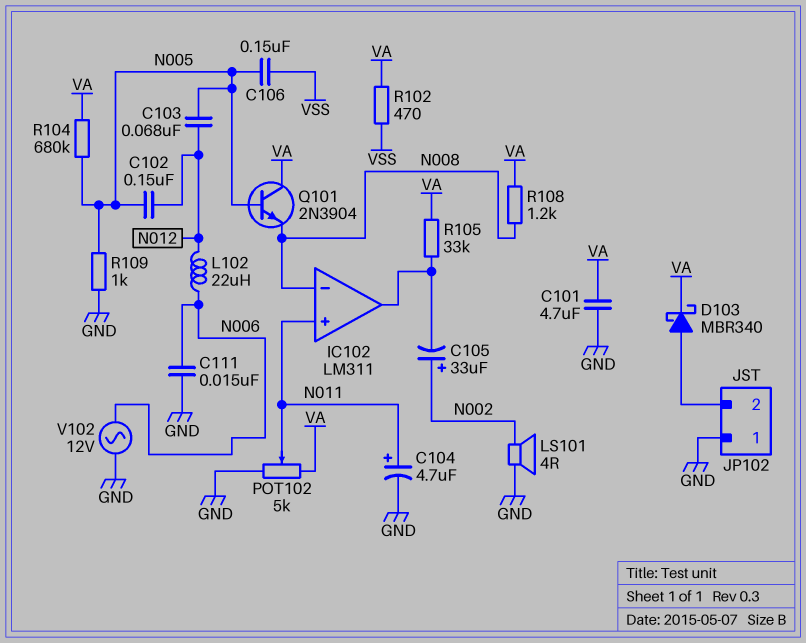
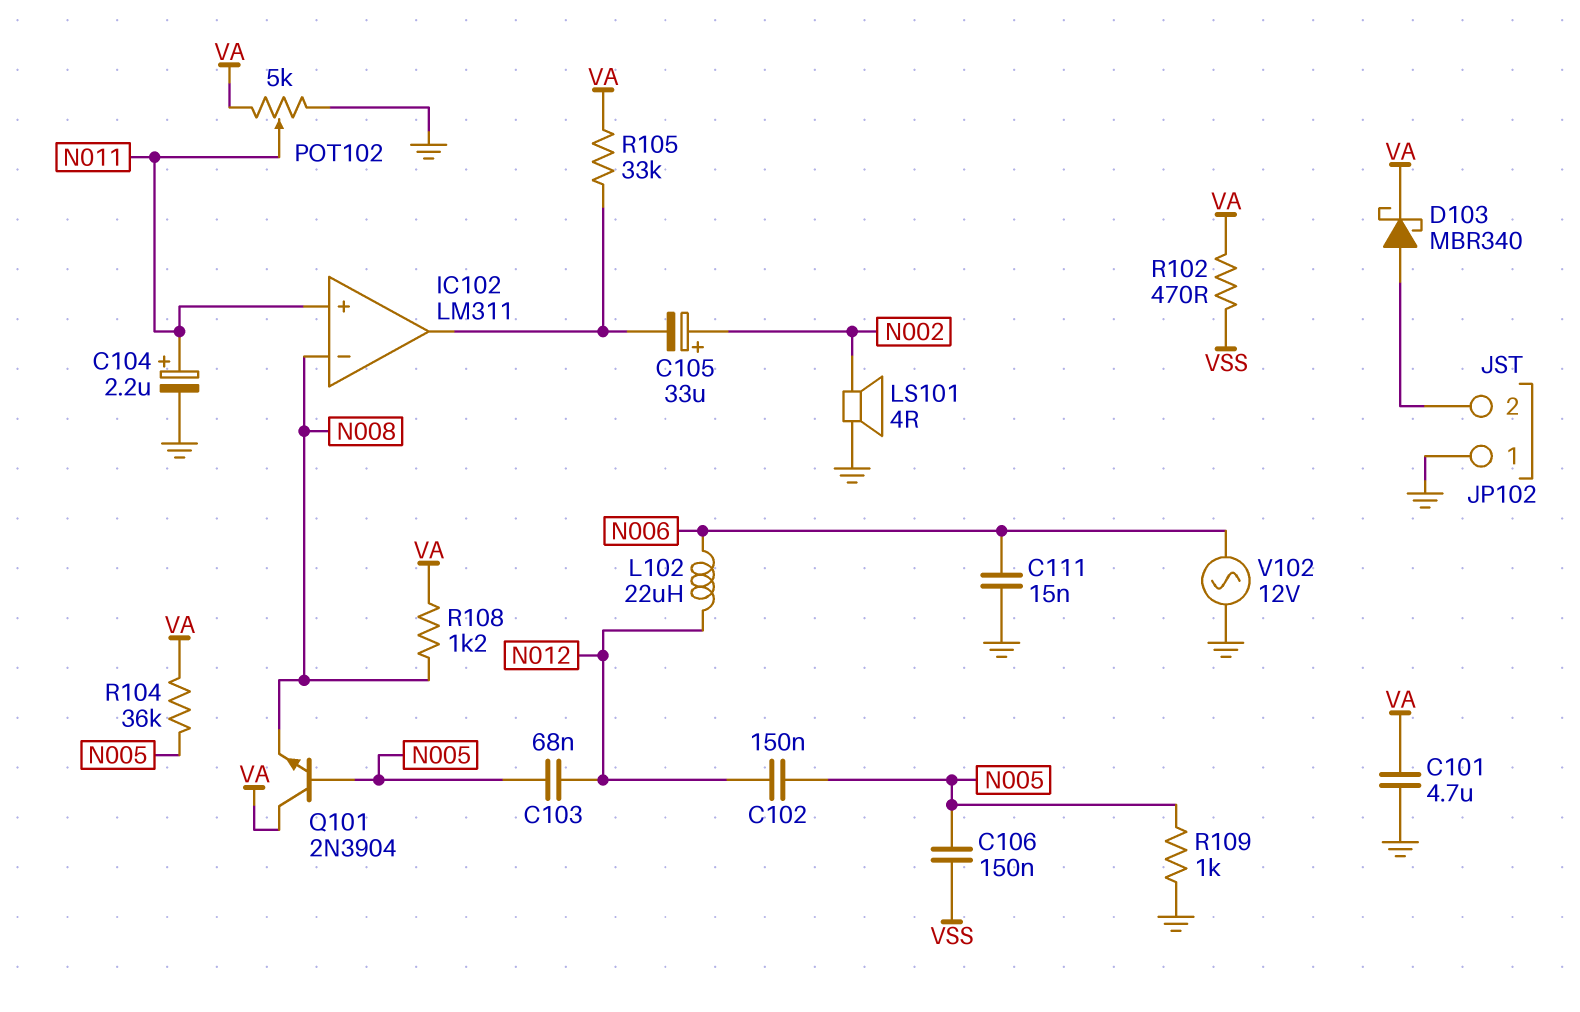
C104: 4.7uF (plus N011, minus GND) -> 2.2uF (plus N011, minus GND)
R104: 680k (N005, VA) -> 36k (N005, VA)

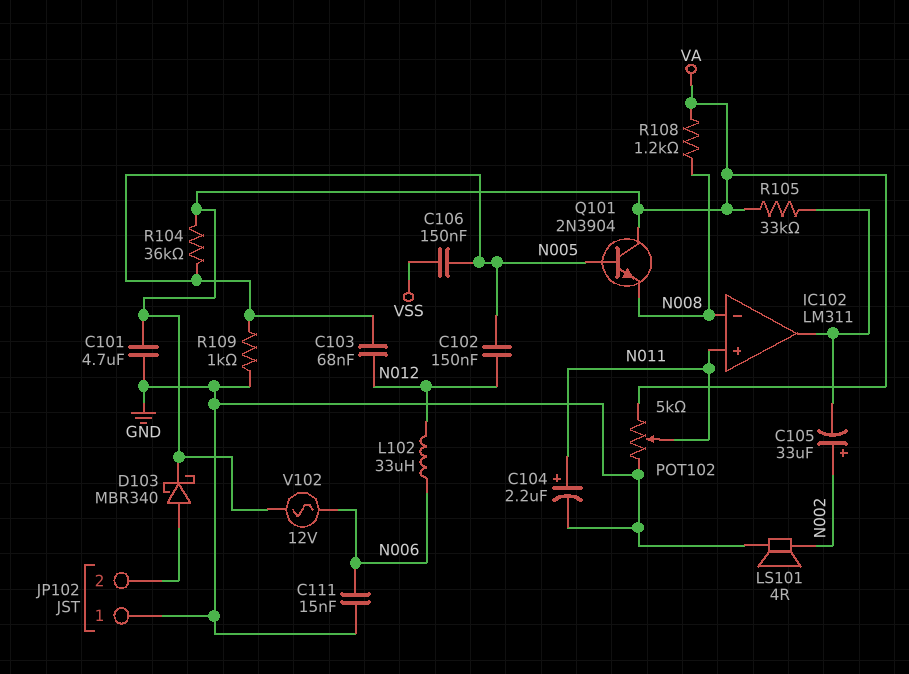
L102: 22uH (N006, N012) -> 33uH (N006, N012)
R102: 470 (VA, VSS) -> none
V102: AC 12V (GND, N006) -> AC 12V (N006, VA)

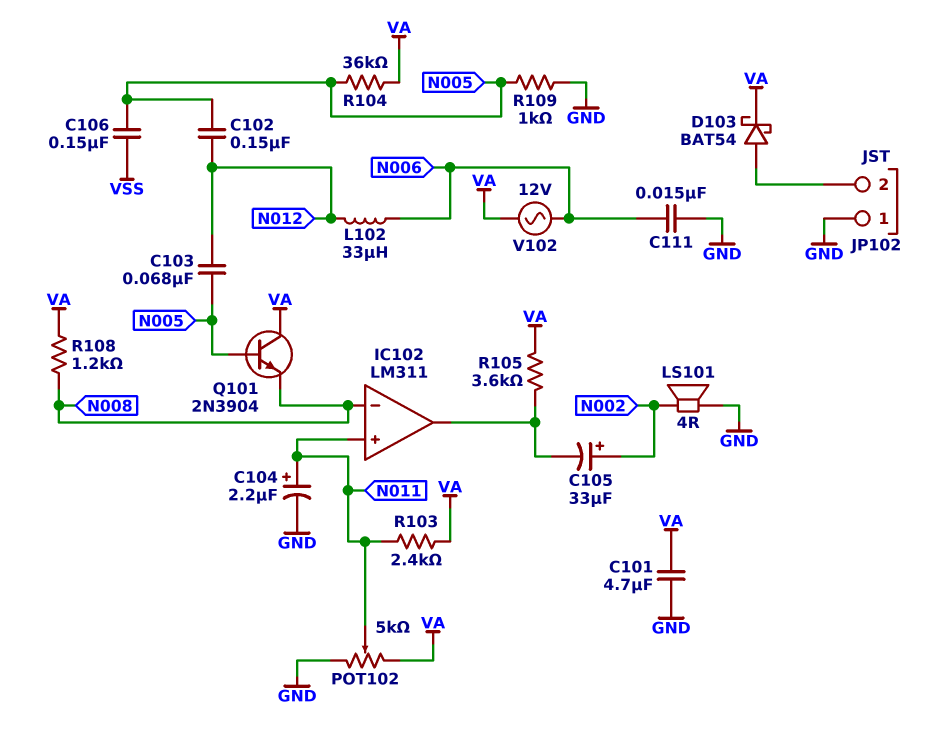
D103: schottky MBR340 (A JP102/2, K VA) -> schottky BAT54 (A JP102/2, K VA)
R103: none -> 2.4k (N011, VA)
R105: 33k (IC102/out, VA) -> 3.6k (IC102/out, VA)

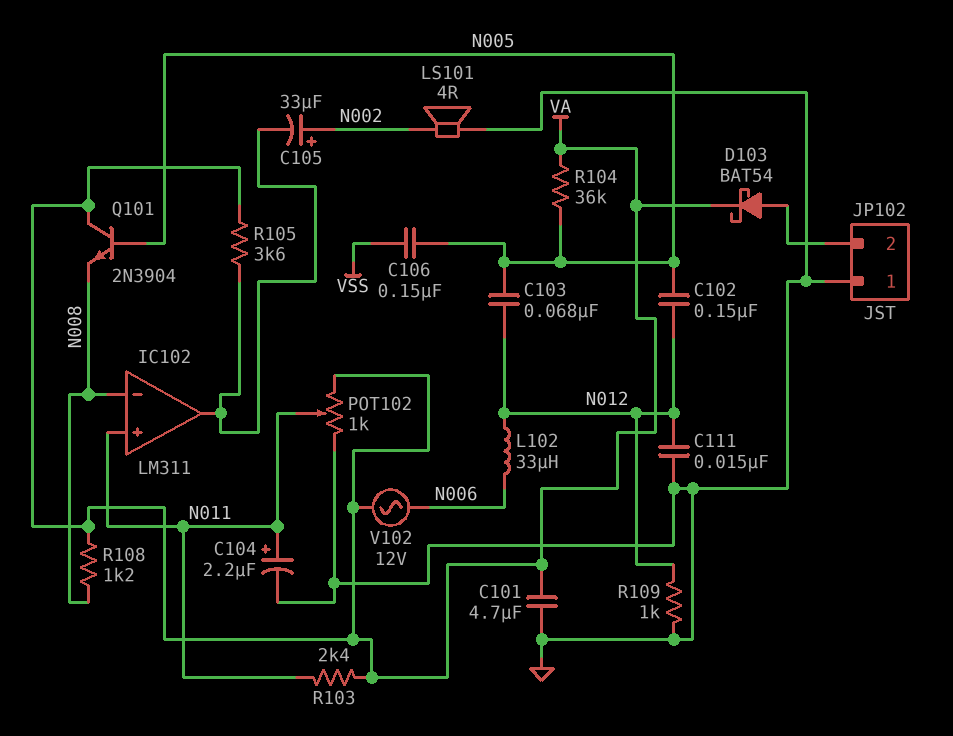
C111: 15nF (GND, N006) -> 15nF (GND, N012)
POT102: 5k (GND, VA, wiper N011) -> 1k (GND, VA, wiper N011)
R109: 1k (GND, N005) -> 1k (GND, N012)

